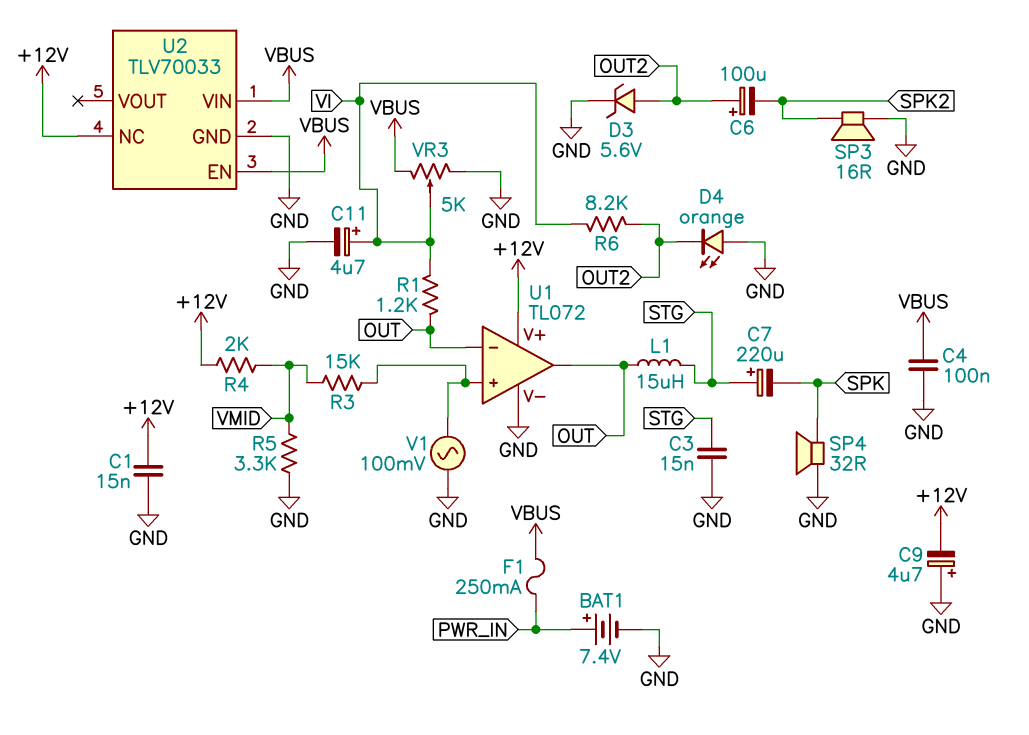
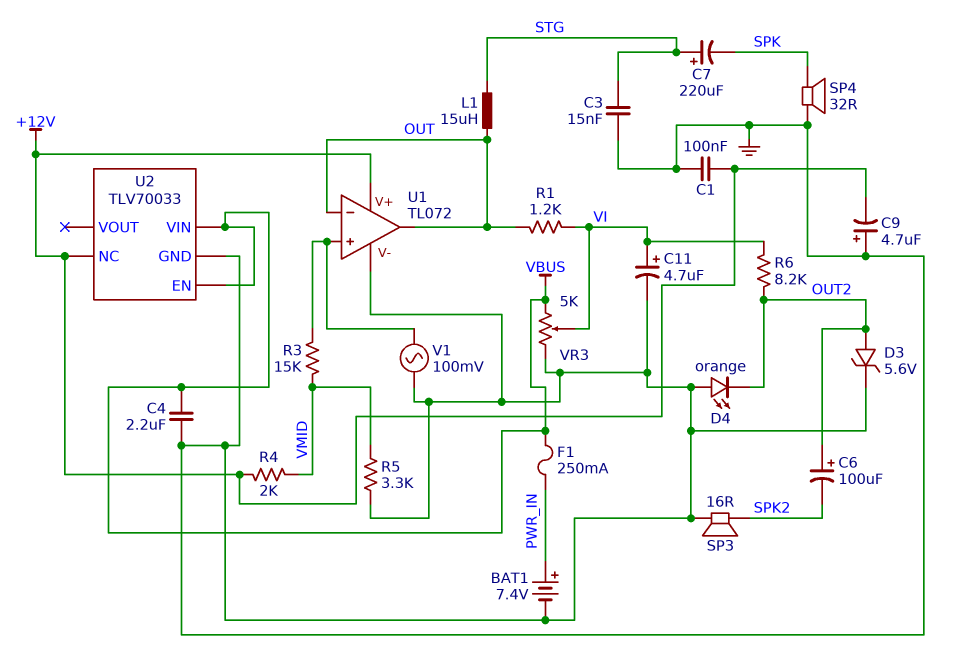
C1: 15nF (+12V, GND) -> 100nF (+12V, GND)
C4: 100nF (GND, VBUS) -> 2.2uF (GND, VBUS)

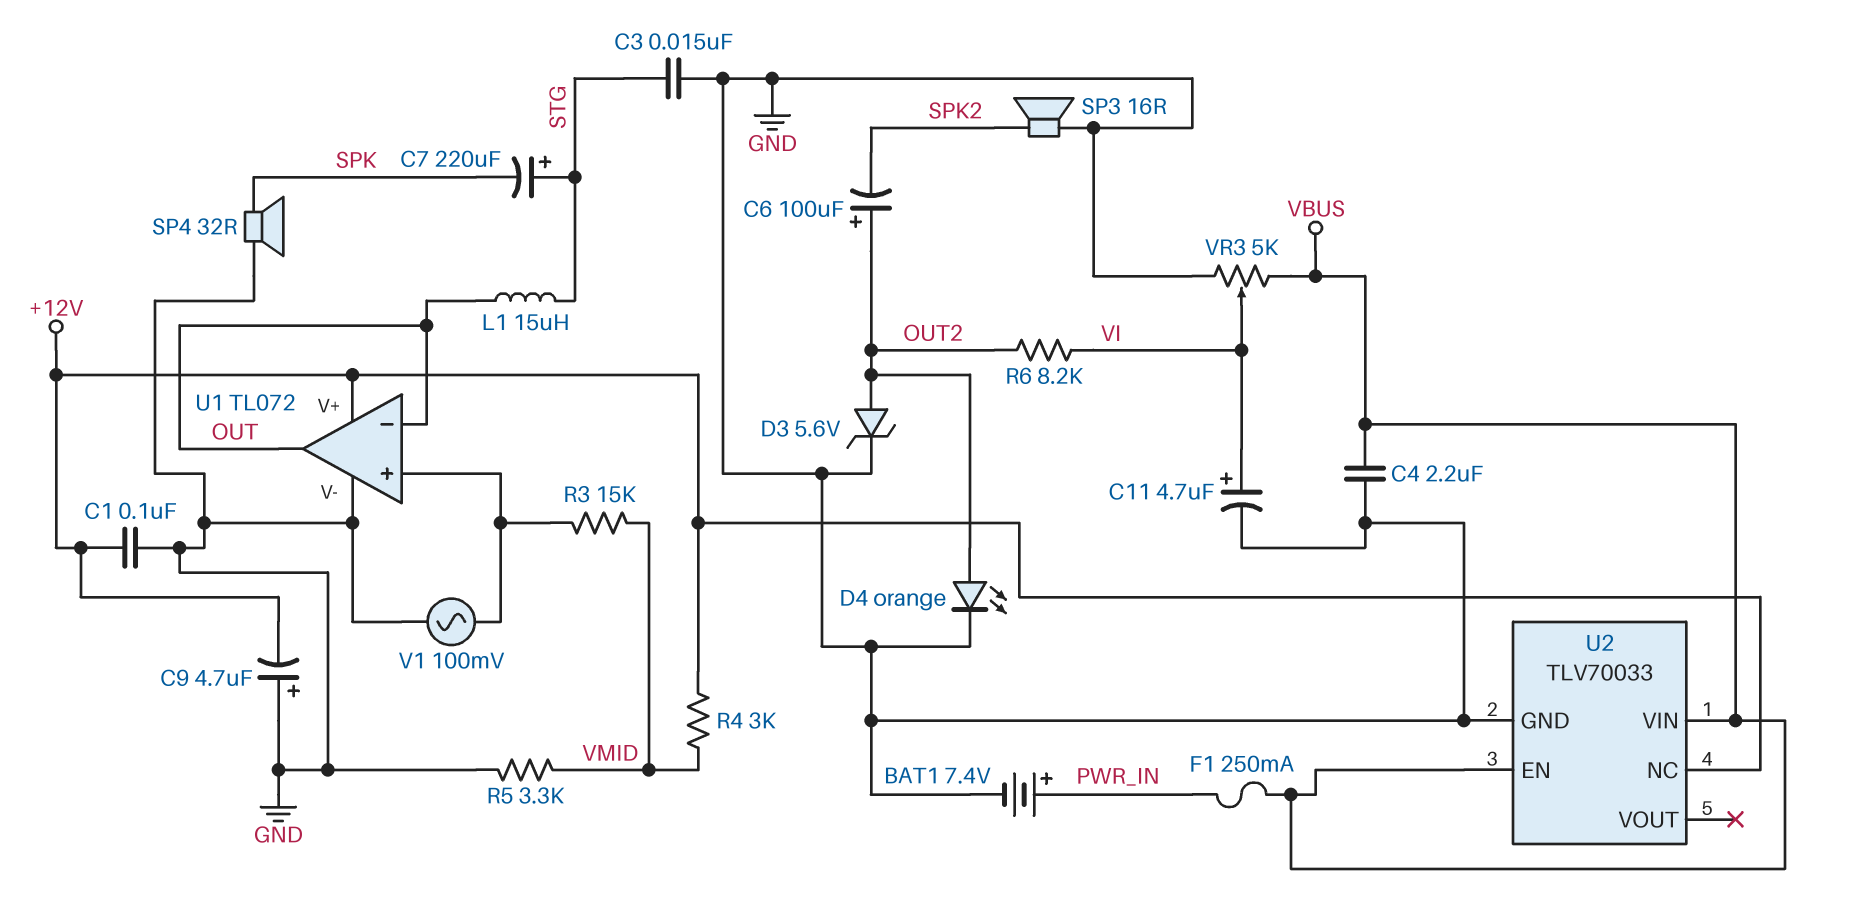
D4: LED orange (A GND, K OUT2) -> LED orange (A OUT2, K GND)
R1: 1.2k (OUT, VI) -> none
R4: 2k (+12V, VMID) -> 3k (+12V, VMID)

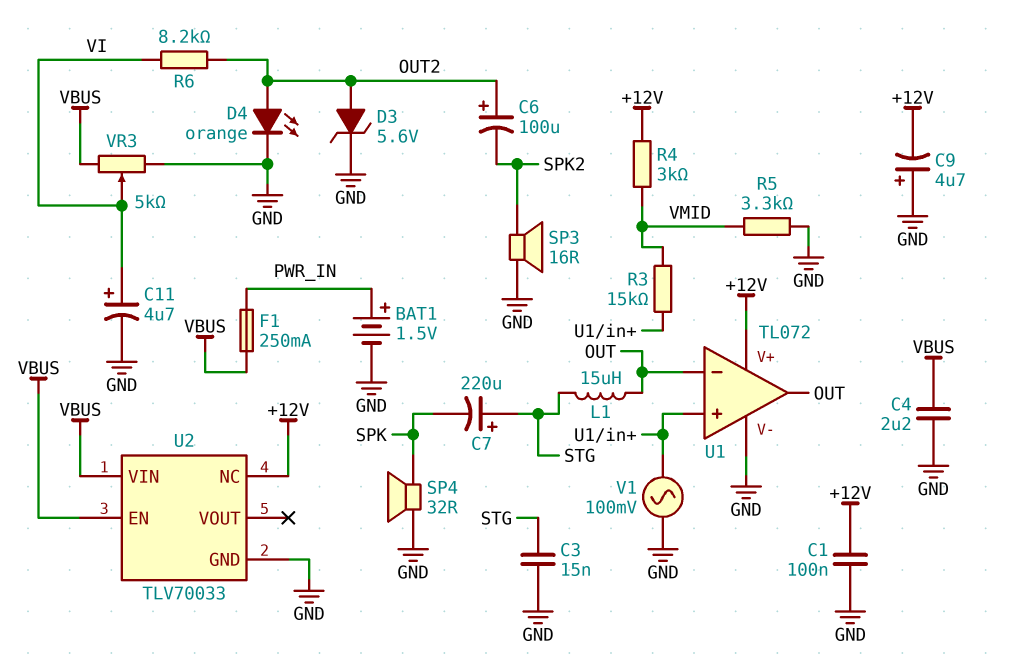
BAT1: 7.4V (plus PWR_IN, minus GND) -> 1.5V (plus PWR_IN, minus GND)

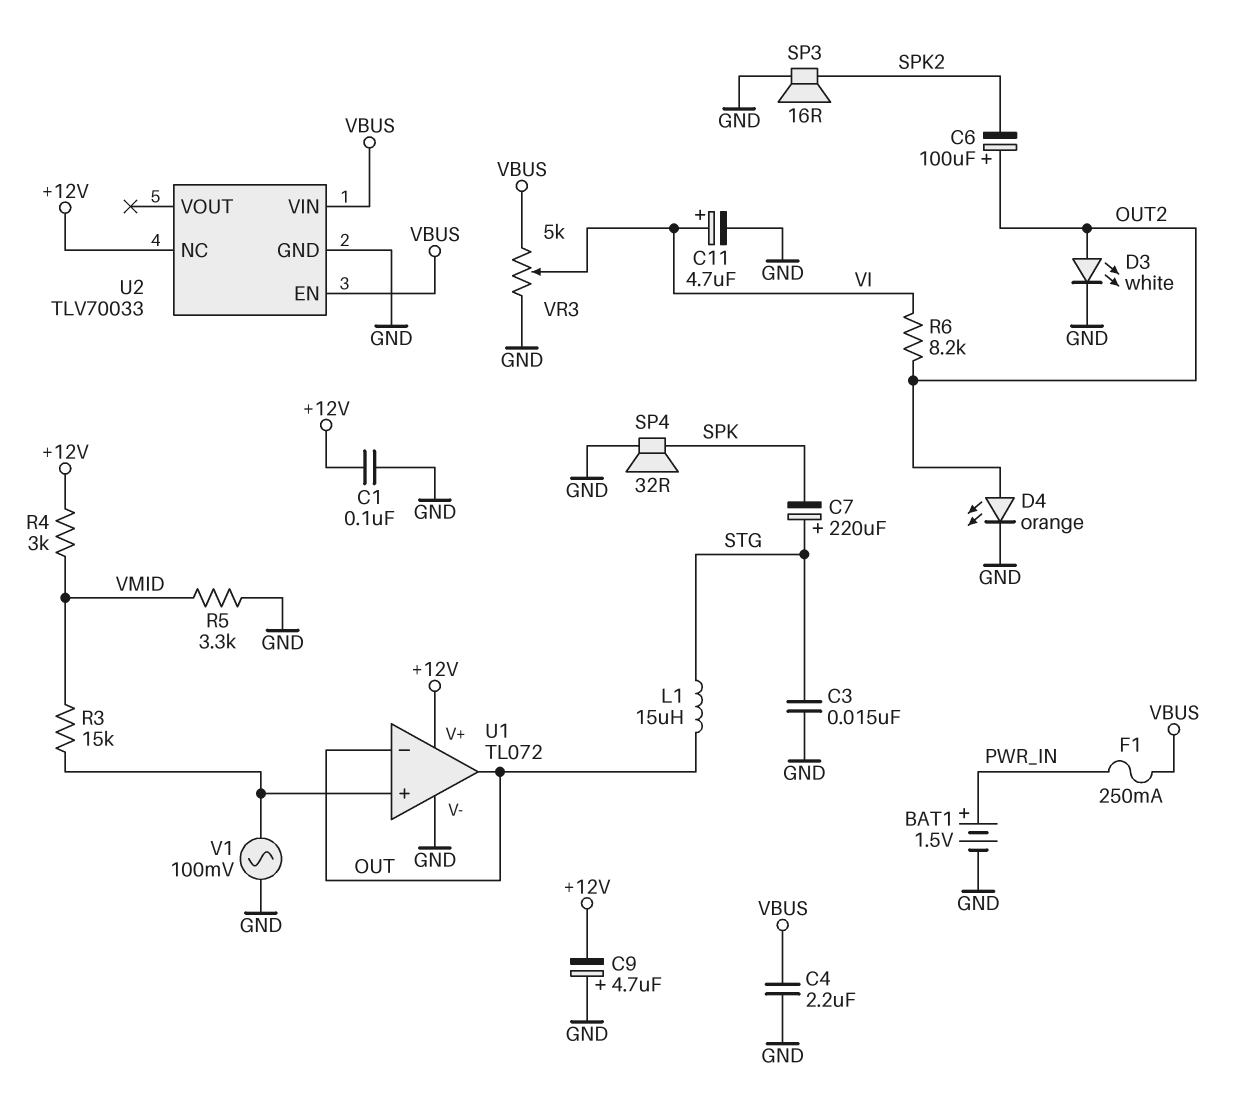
D3: zener 5.6V (A OUT2, K GND) -> LED white (A OUT2, K GND)

